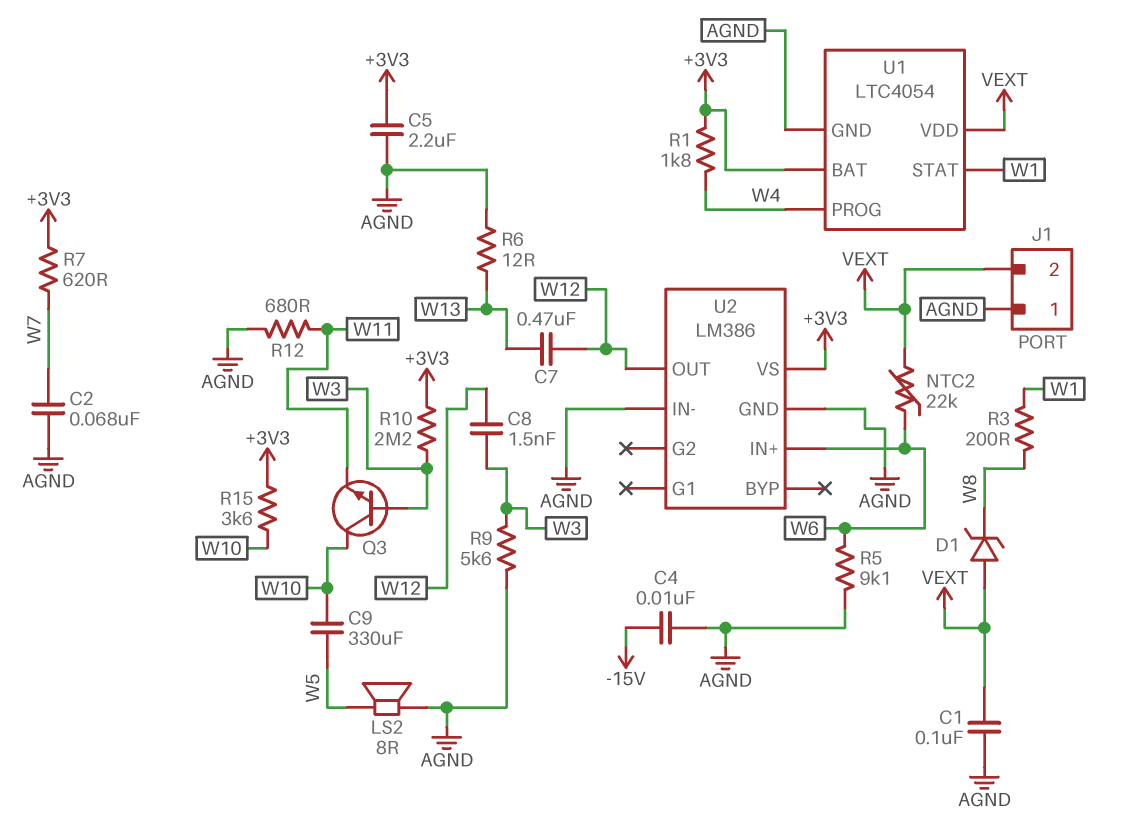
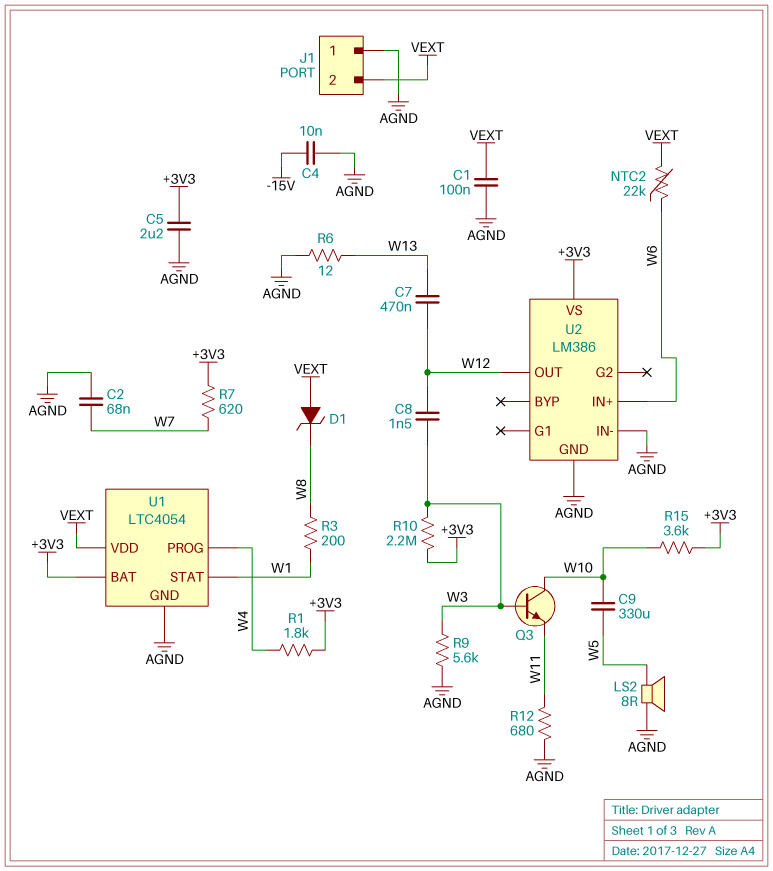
R5: 9.1k (AGND, W6) -> none

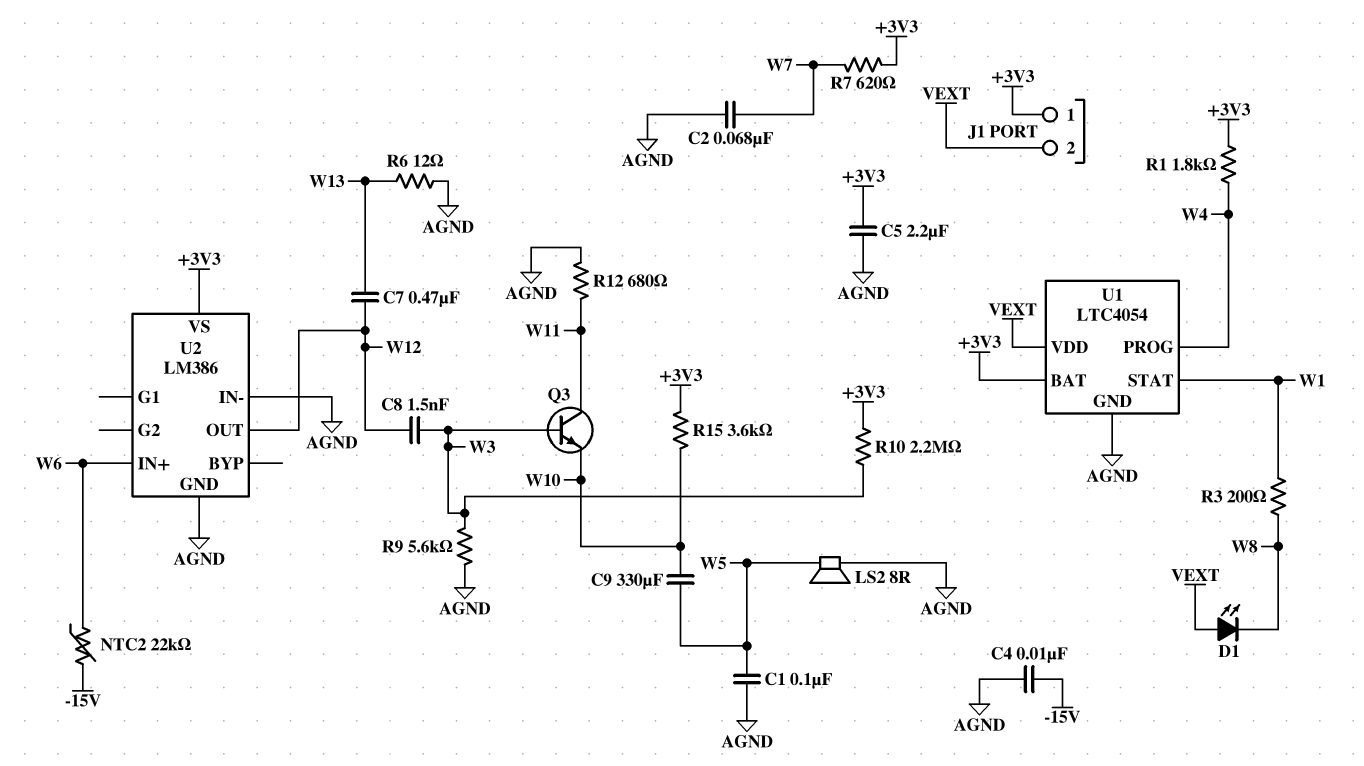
C1: 100nF (AGND, VEXT) -> 100nF (AGND, W5)
D1: zener (A VEXT, K W8) -> LED (A VEXT, K W8)
J1 pin 1: AGND -> +3V3
NTC2: 22k (VEXT, W6) -> 22k (-15V, W6)
Q3: NPN (B W3, C W10, E W11) -> NPN (B W3, C W11, E W10)

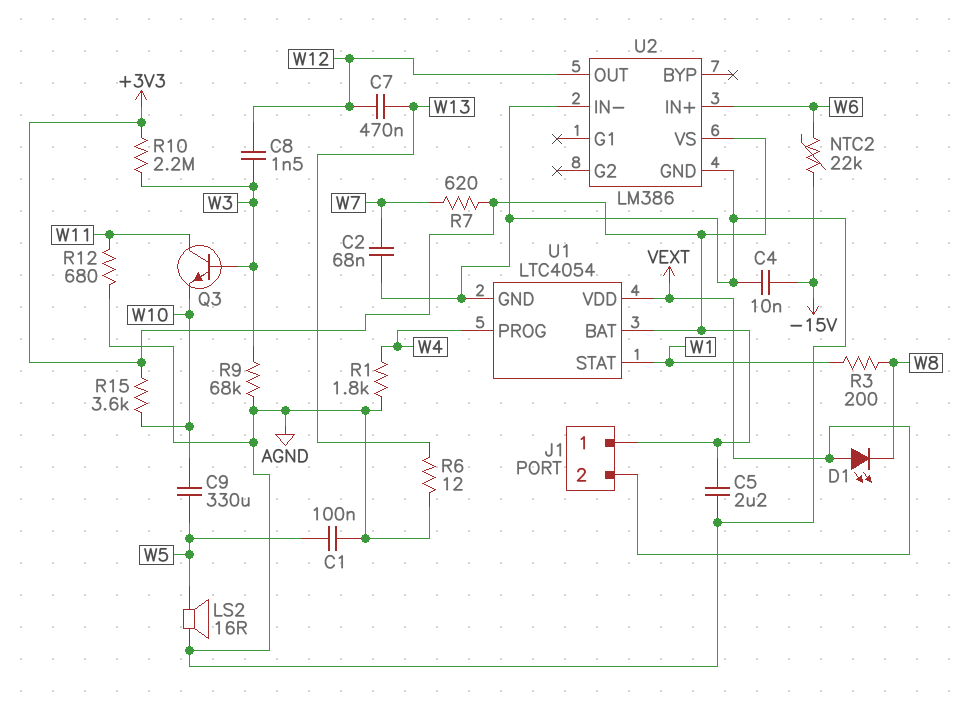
LS2: speaker 8R (AGND, W5) -> speaker 16R (AGND, W5)
R1: 1.8k (+3V3, W4) -> 1.8k (AGND, W4)
R9: 5.6k (AGND, W3) -> 68k (AGND, W3)

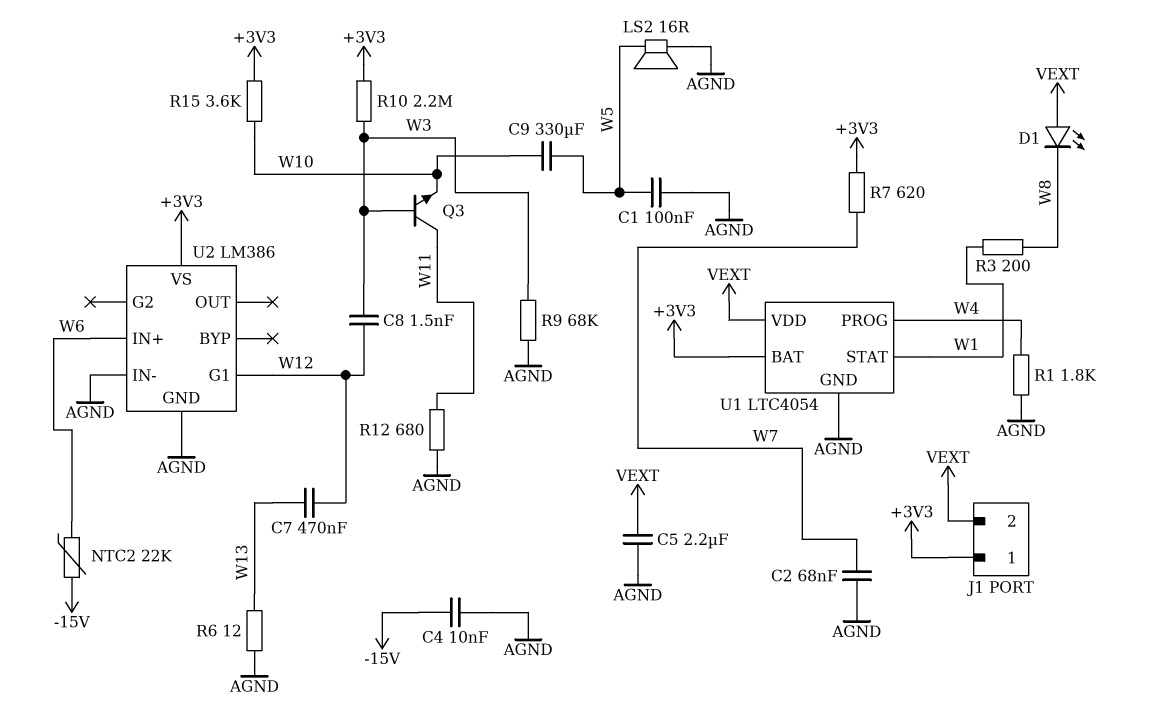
C5: 2.2uF (+3V3, AGND) -> 2.2uF (AGND, VEXT)
U2 pin G1: none -> W12
U2 pin OUT: W12 -> none

